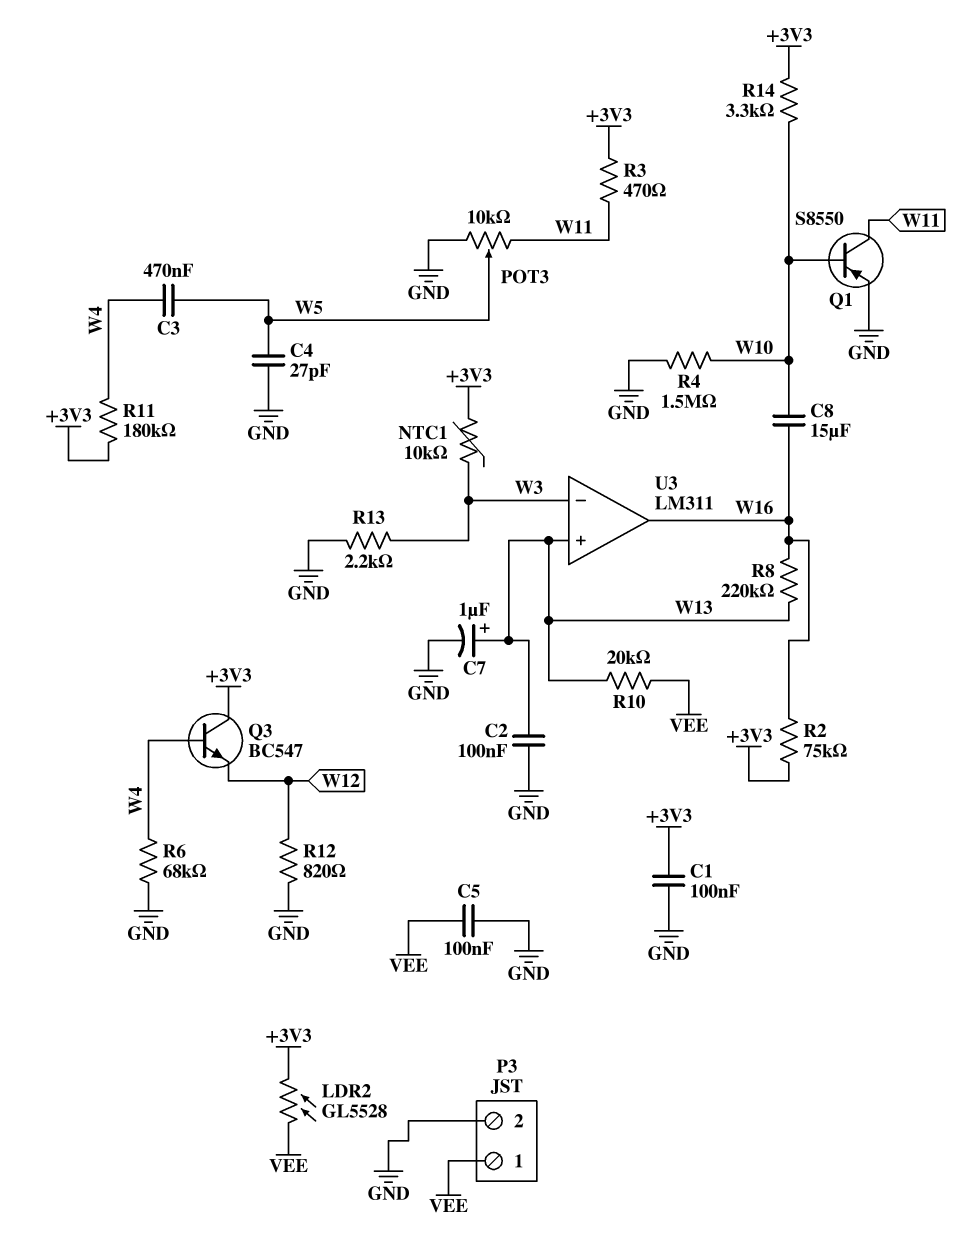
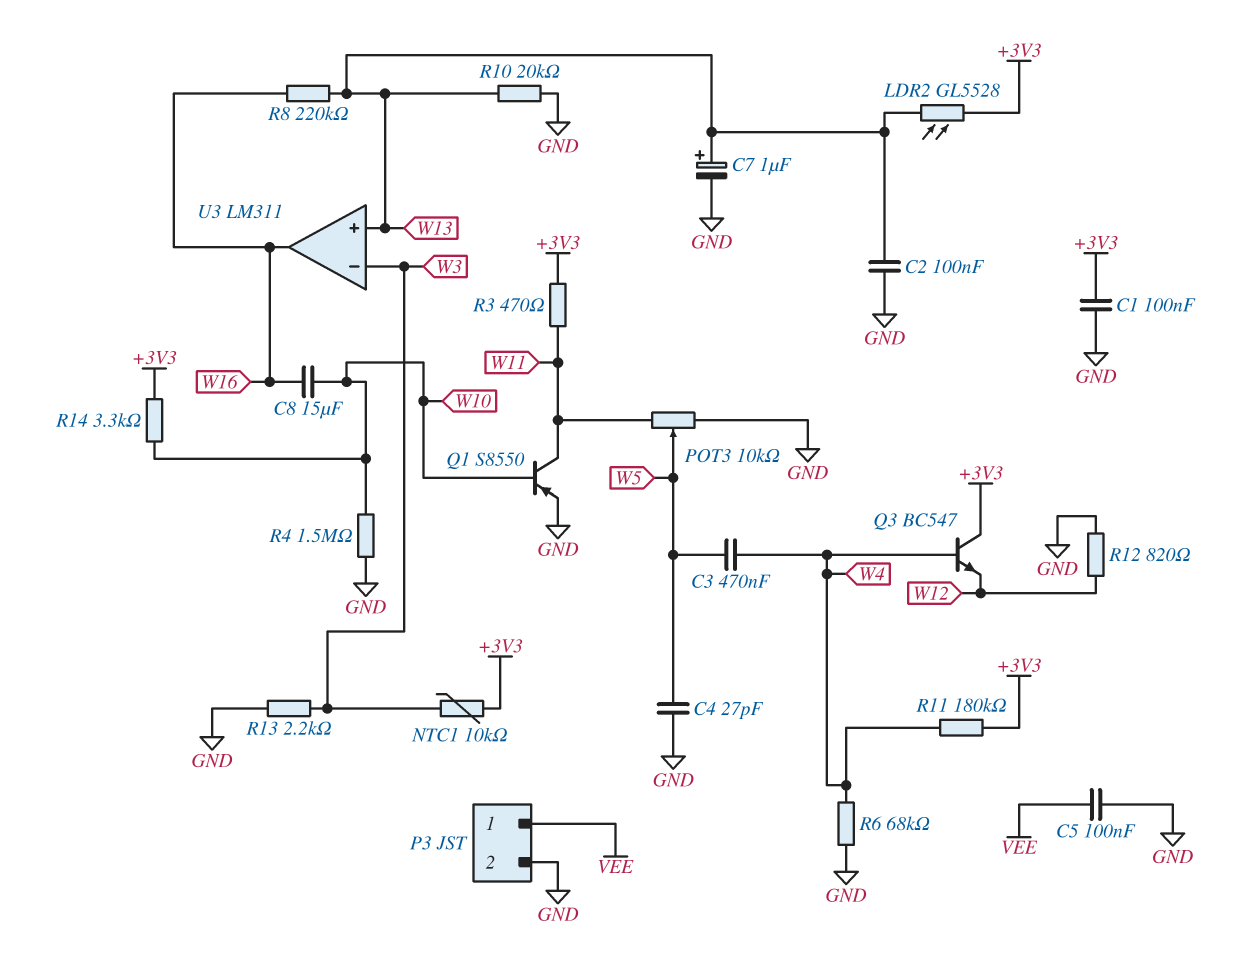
LDR2: GL5528 (+3V3, VEE) -> GL5528 (+3V3, W13)
R2: 75k (+3V3, W16) -> none
R10: 20k (VEE, W13) -> 20k (GND, W13)

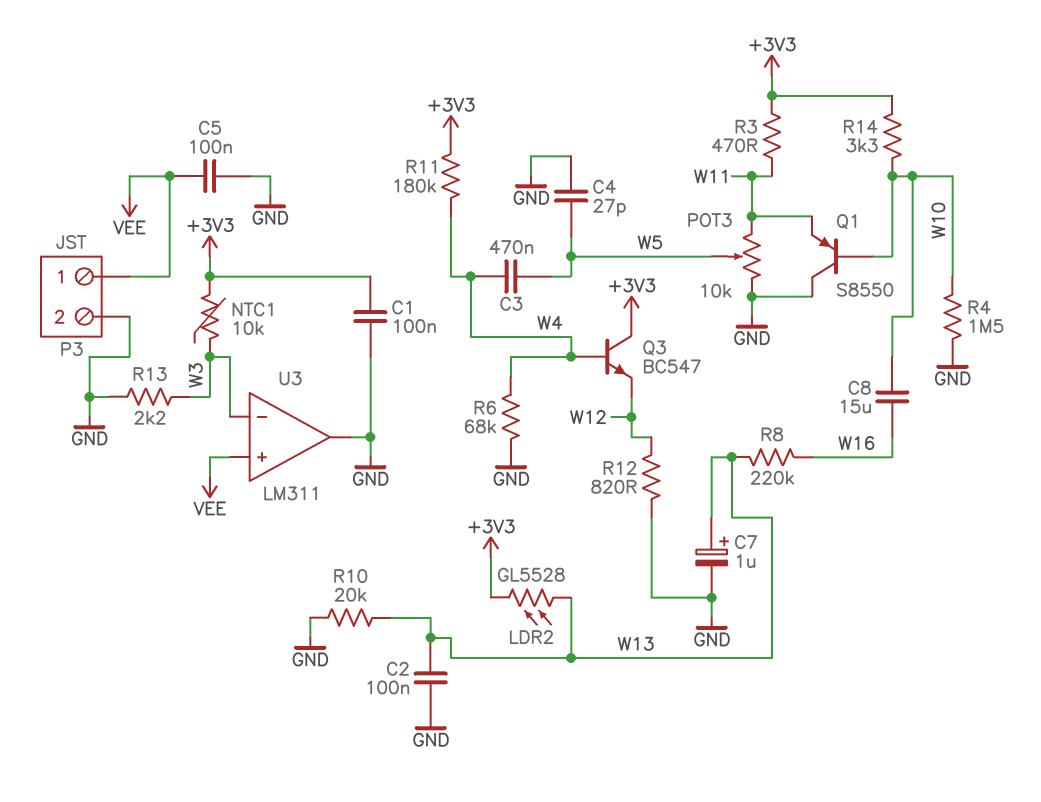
Q1: PNP S8550 (B W10, C W11, E GND) -> PNP S8550 (B W10, C GND, E W11)
U3 pin in+: W13 -> VEE
U3 pin out: W16 -> GND

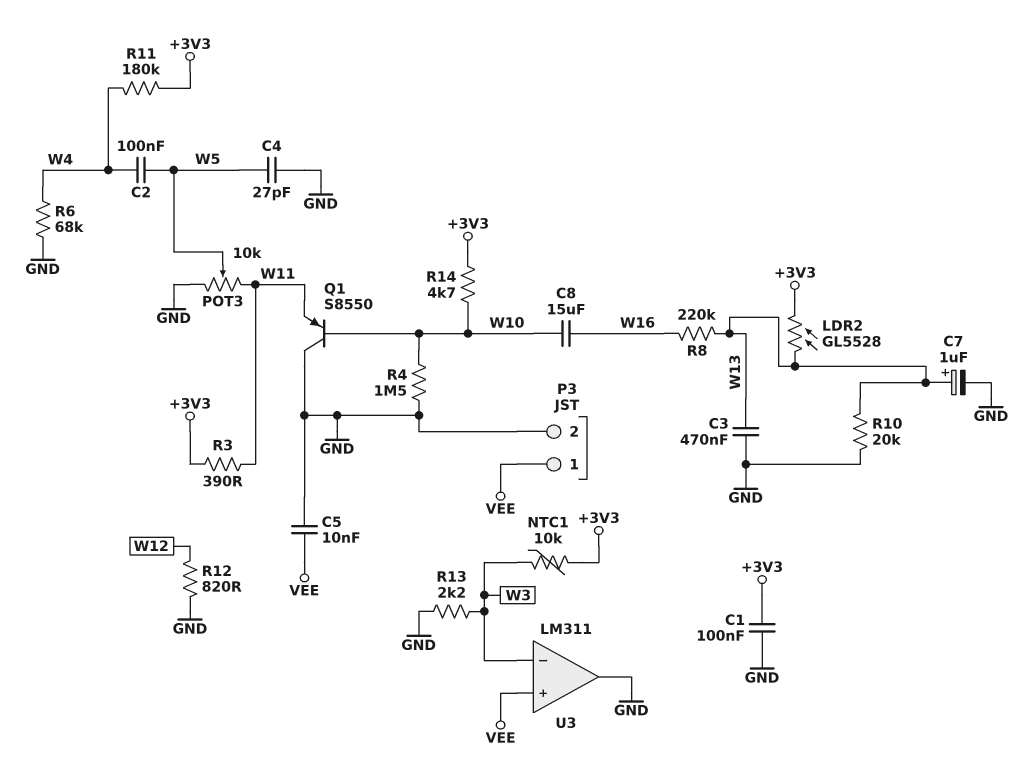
C2: 100nF (GND, W13) -> 100nF (W4, W5)
C3: 470nF (W4, W5) -> 470nF (GND, W13)
C5: 100nF (GND, VEE) -> 10nF (GND, VEE)
Q3: NPN BC547 (B W4, C +3V3, E W12) -> none
R3: 470 (+3V3, W11) -> 390 (+3V3, W11)
R14: 3.3k (+3V3, W10) -> 4.7k (+3V3, W10)

